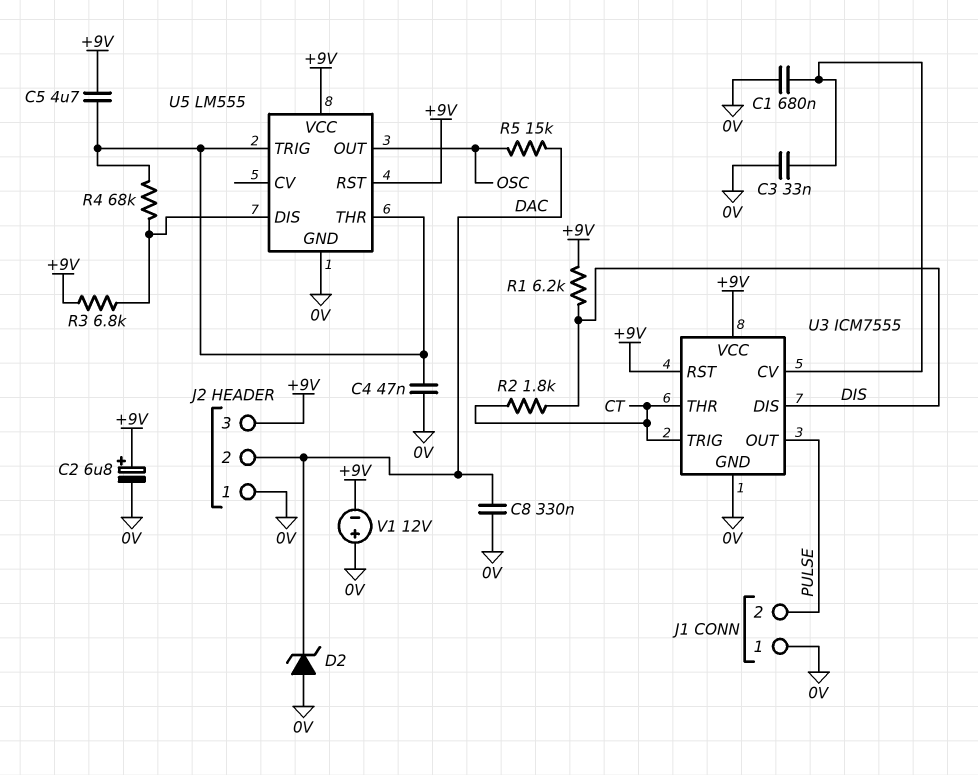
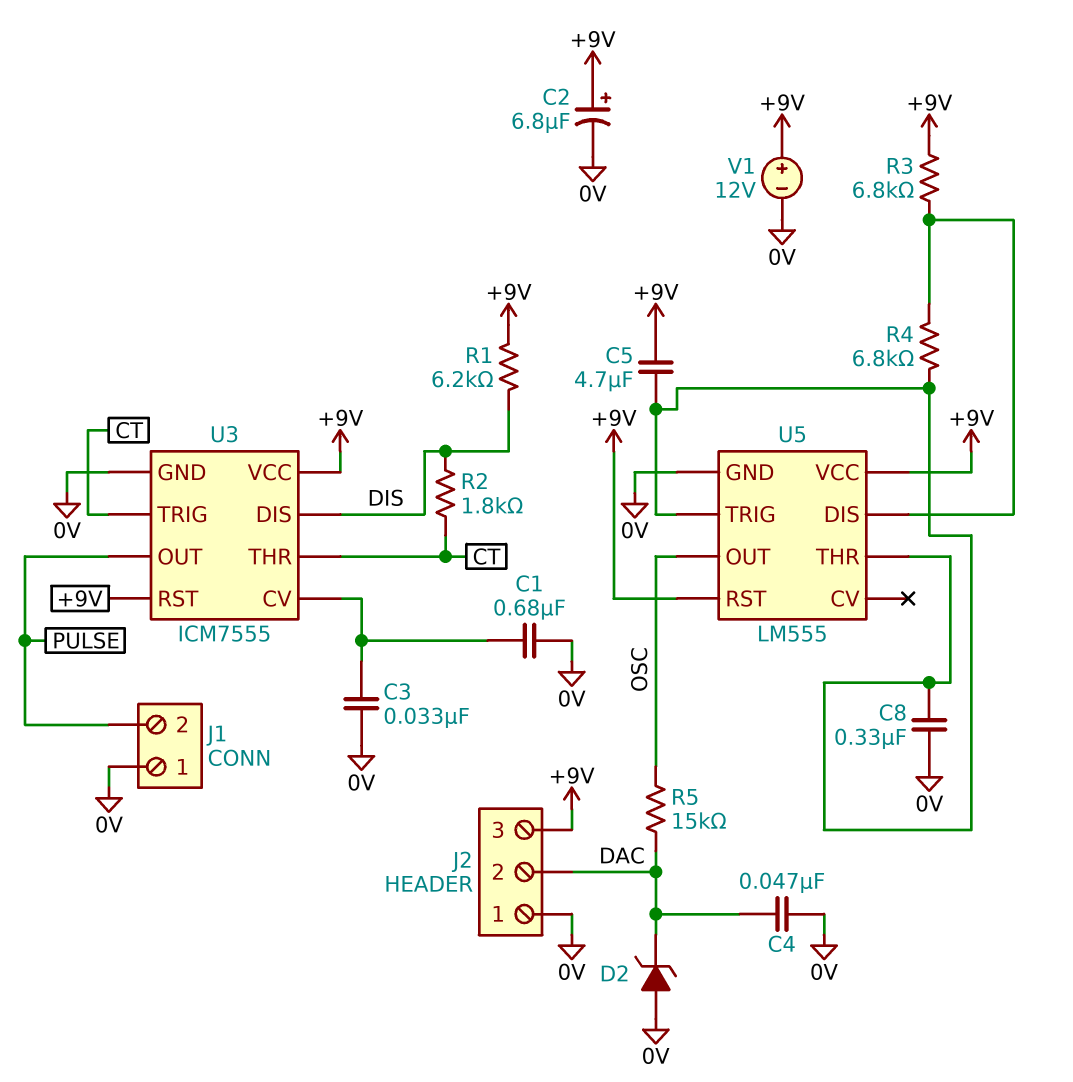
C4: 47nF (0V, U5/THR) -> 47nF (0V, DAC)
C8: 330nF (0V, DAC) -> 330nF (0V, U5/THR)
R4: 68k (U5/DIS, U5/THR) -> 6.8k (U5/DIS, U5/THR)
V1: 12V (plus 0V, minus +9V) -> 12V (plus +9V, minus 0V)

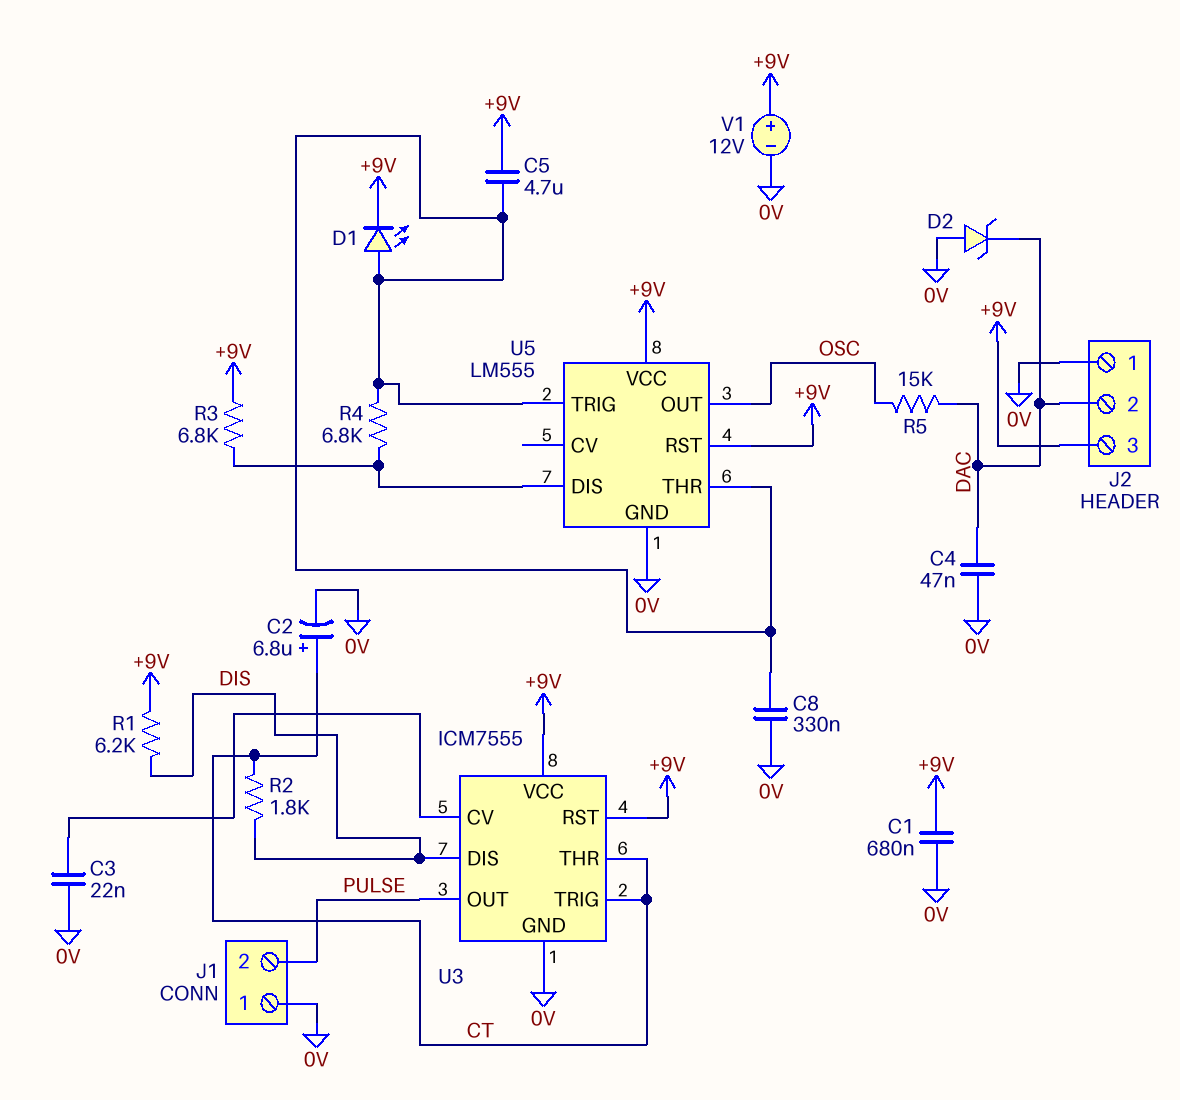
C1: 680nF (0V, U3/CV) -> 680nF (+9V, 0V)
C2: 6.8uF (plus +9V, minus 0V) -> 6.8uF (plus CT, minus 0V)
C3: 33nF (0V, U3/CV) -> 22nF (0V, U3/CV)
D1: none -> LED (A U5/THR, K +9V)

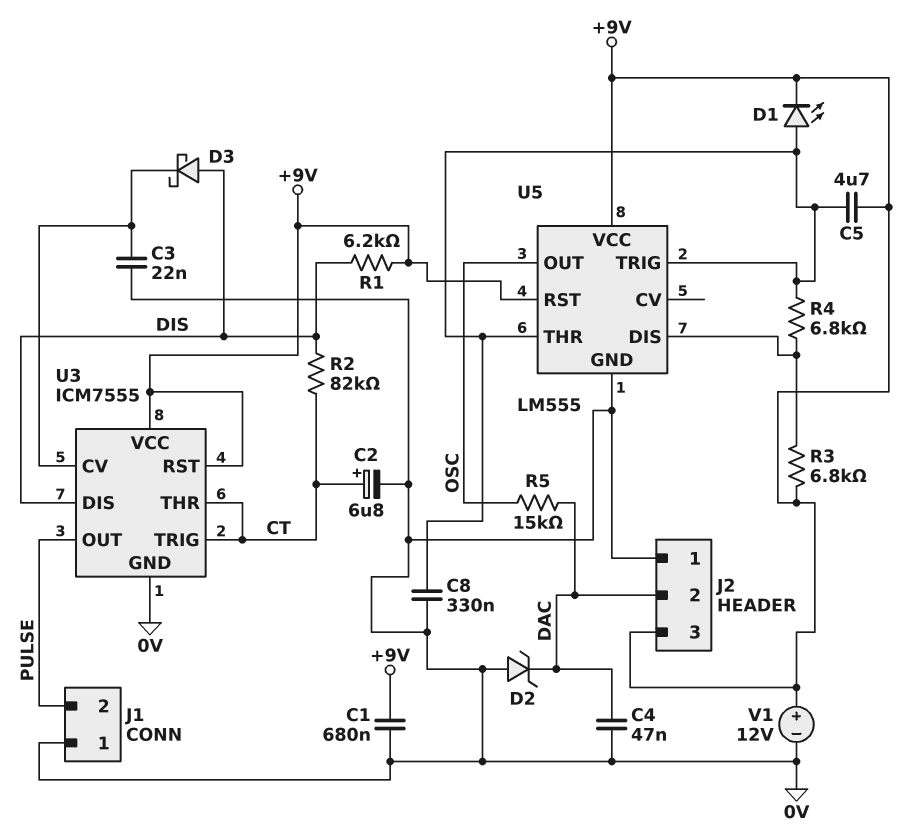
D3: none -> schottky (A DIS, K U3/CV)
R2: 1.8k (CT, DIS) -> 82k (CT, DIS)

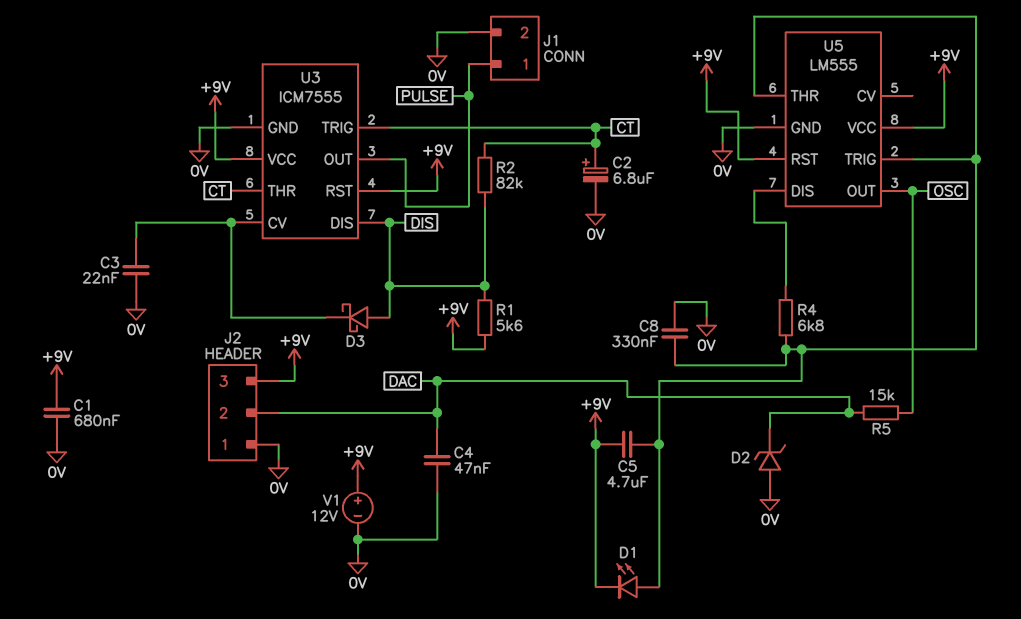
J1 pin 1: 0V -> PULSE
J1 pin 2: PULSE -> 0V
R1: 6.2k (+9V, DIS) -> 5.6k (+9V, DIS)
R3: 6.8k (+9V, U5/DIS) -> none

